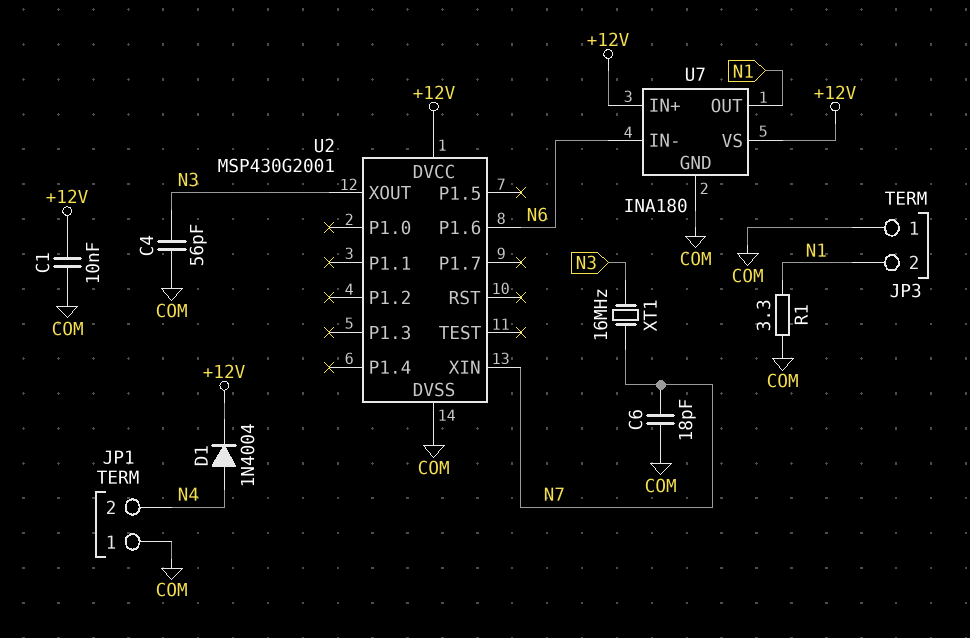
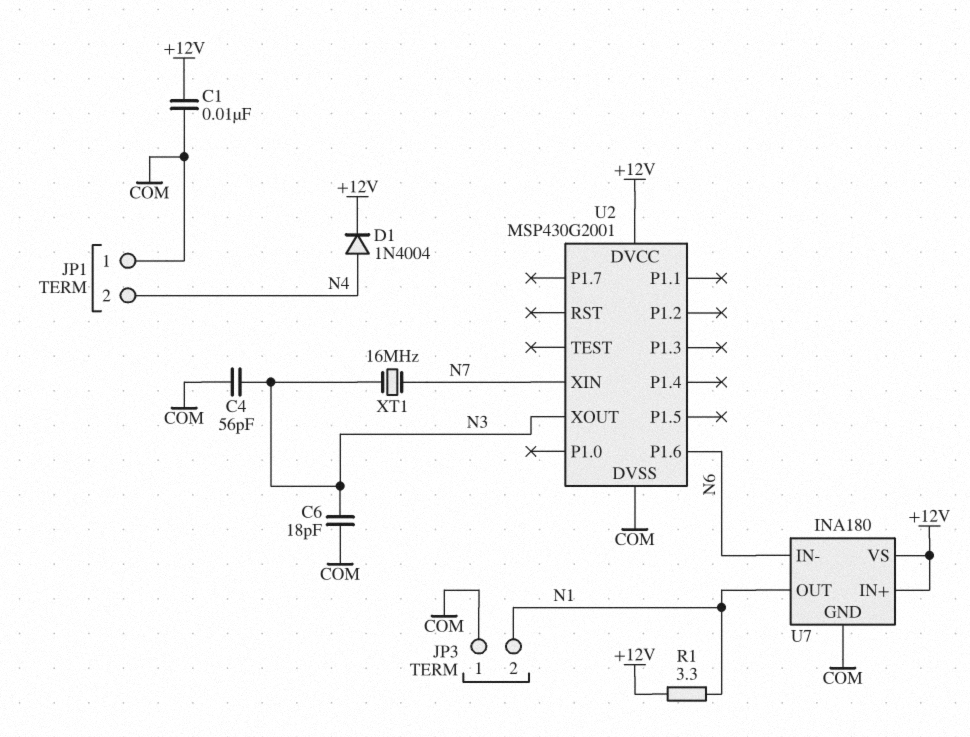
C6: 18pF (COM, N7) -> 18pF (COM, N3)
R1: 3.3 (COM, N1) -> 3.3 (+12V, N1)

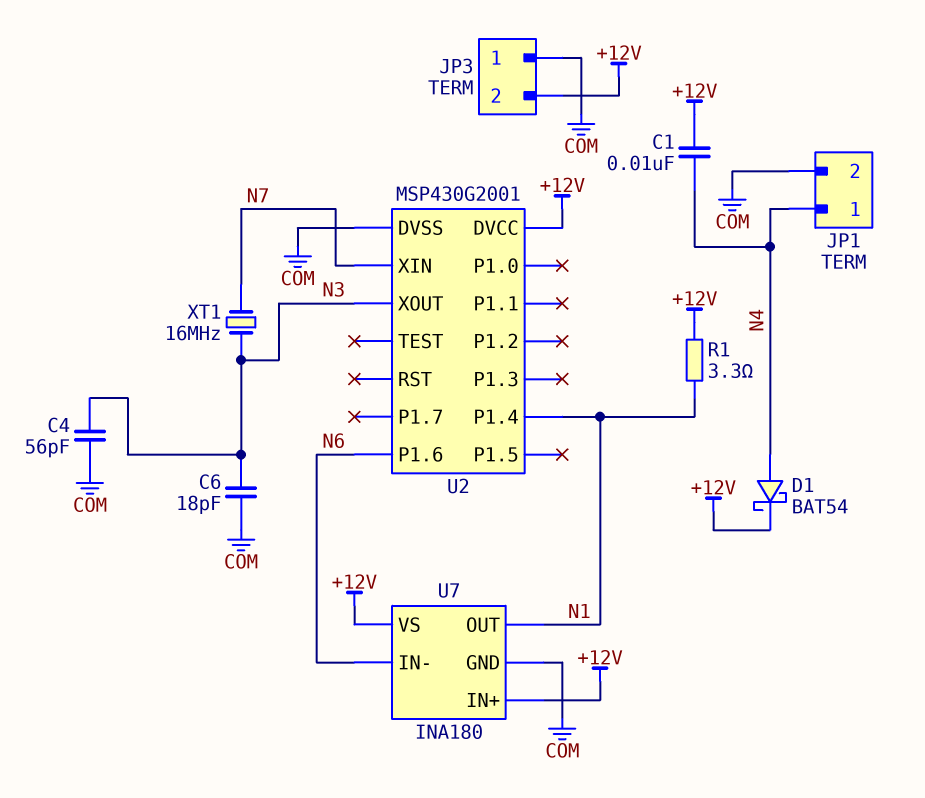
C1: 10nF (+12V, COM) -> 10nF (+12V, N4)
D1: diode 1N4004 (A N4, K +12V) -> schottky BAT54 (A N4, K +12V)
JP1 pin 1: COM -> N4
JP1 pin 2: N4 -> COM
JP3 pin 2: N1 -> +12V
U2 pin P1.4: none -> N1

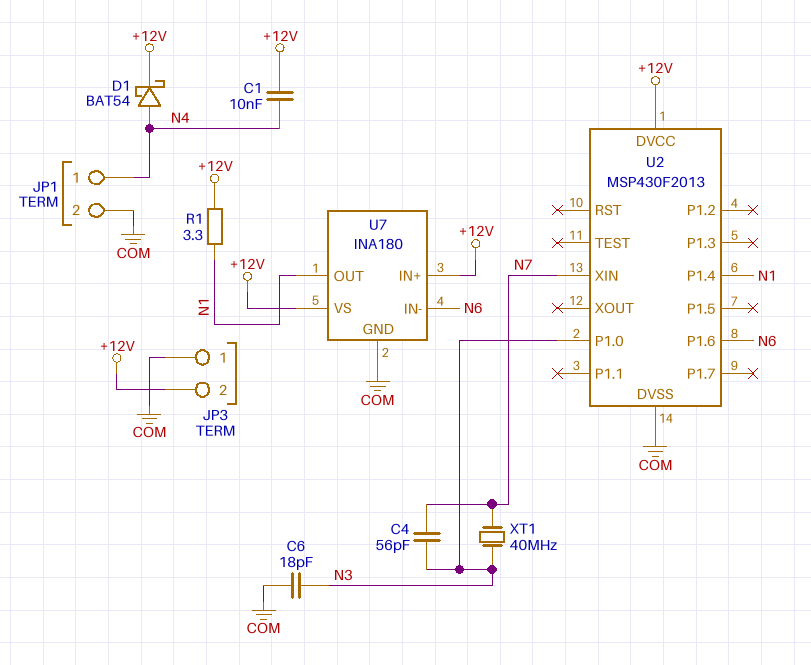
C4: 56pF (COM, N3) -> 56pF (N3, N7)
U2: MSP430G2001 -> MSP430F2013
U2 pin P1.0: none -> N3
U2 pin XOUT: N3 -> none
XT1: 16MHz (N3, N7) -> 40MHz (N3, N7)

